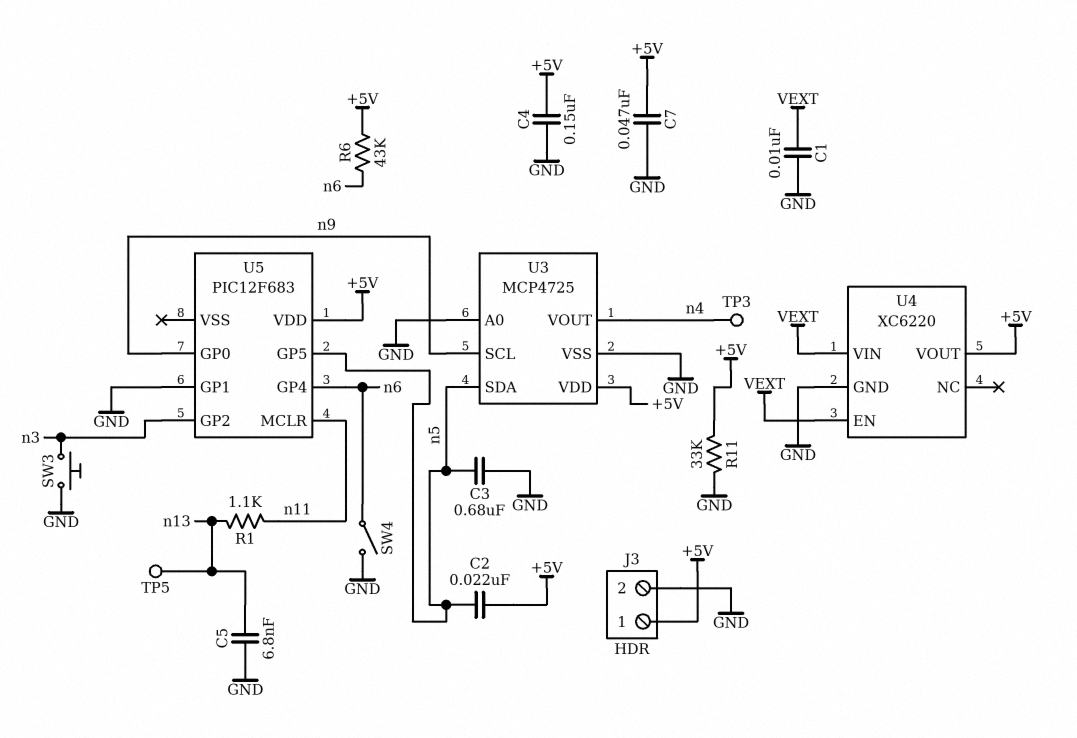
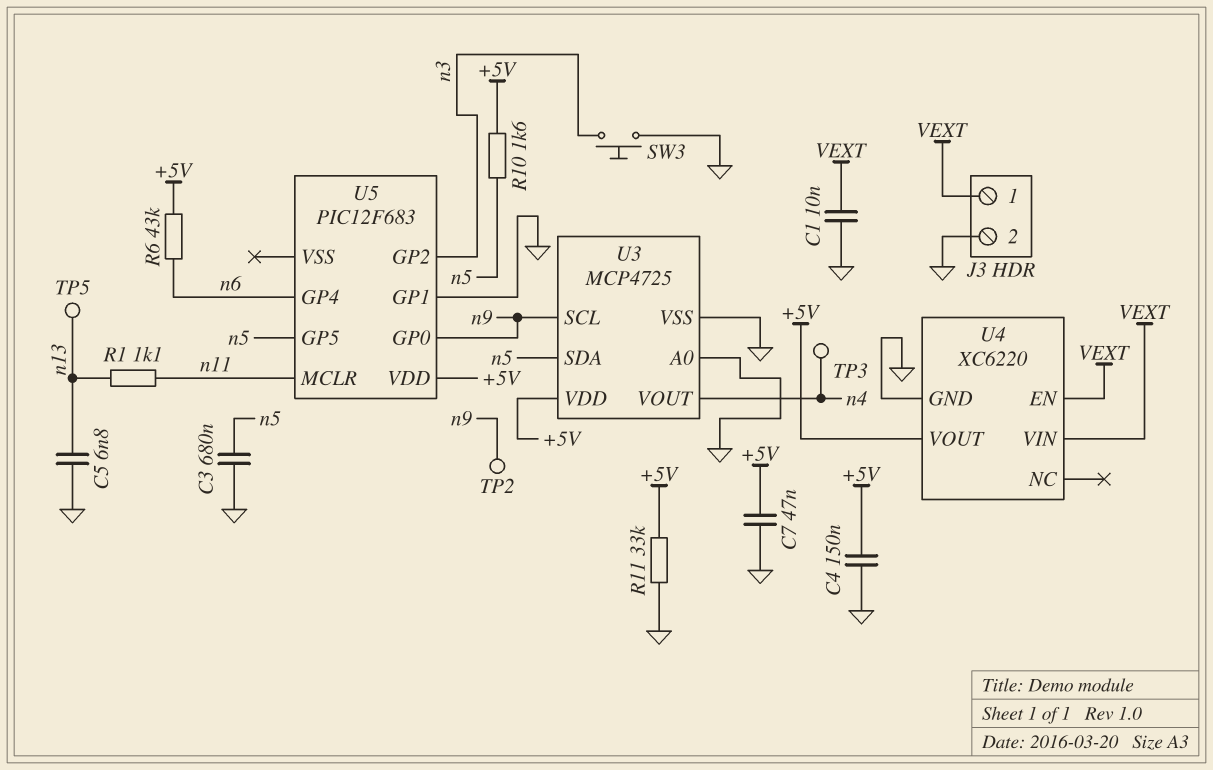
C2: 22nF (+5V, n5) -> none
J3 pin 1: +5V -> VEXT
R10: none -> 1.6k (+5V, n5)
SW4: switch (GND, n6) -> none
TP2: none -> test point (n9)

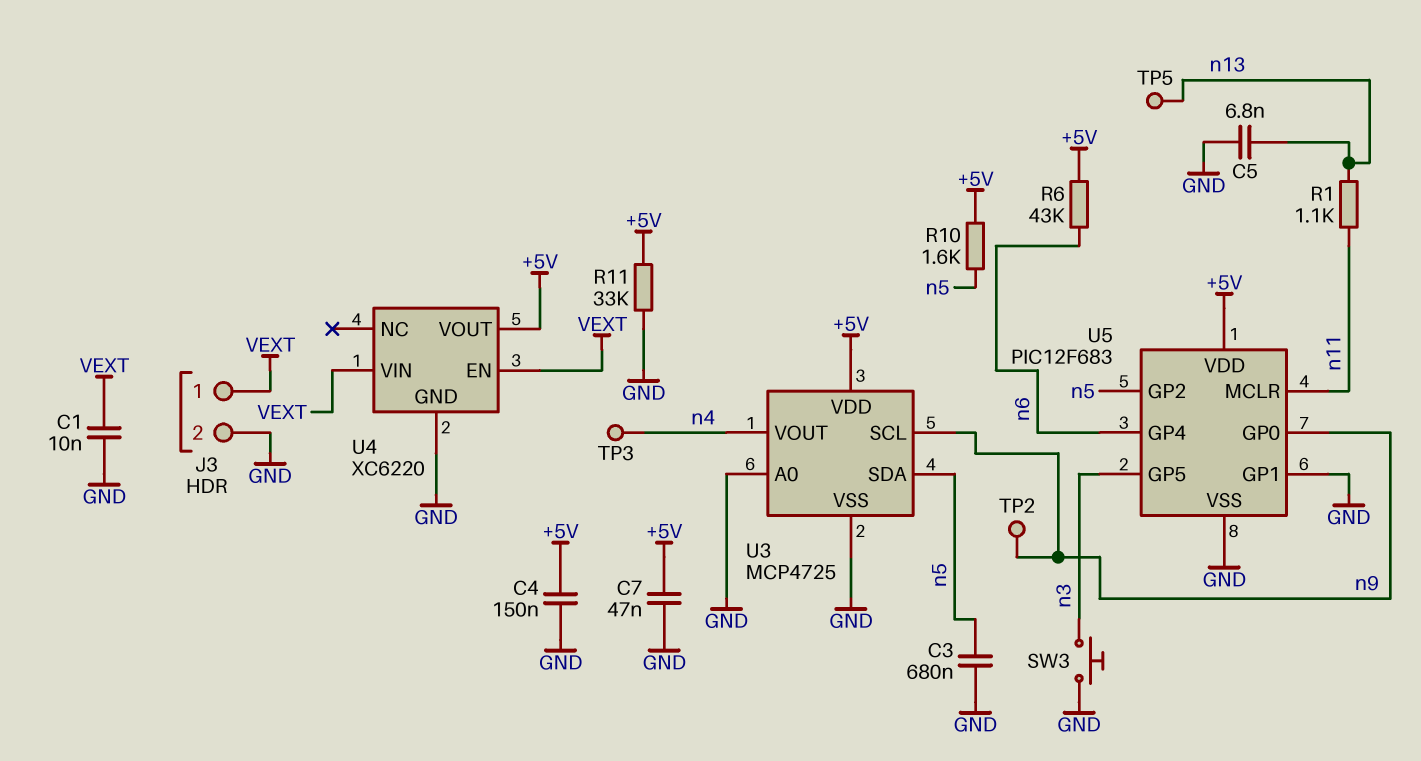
U5 pin GP2: n3 -> n5
U5 pin GP5: n5 -> n3
U5 pin VSS: none -> GND

